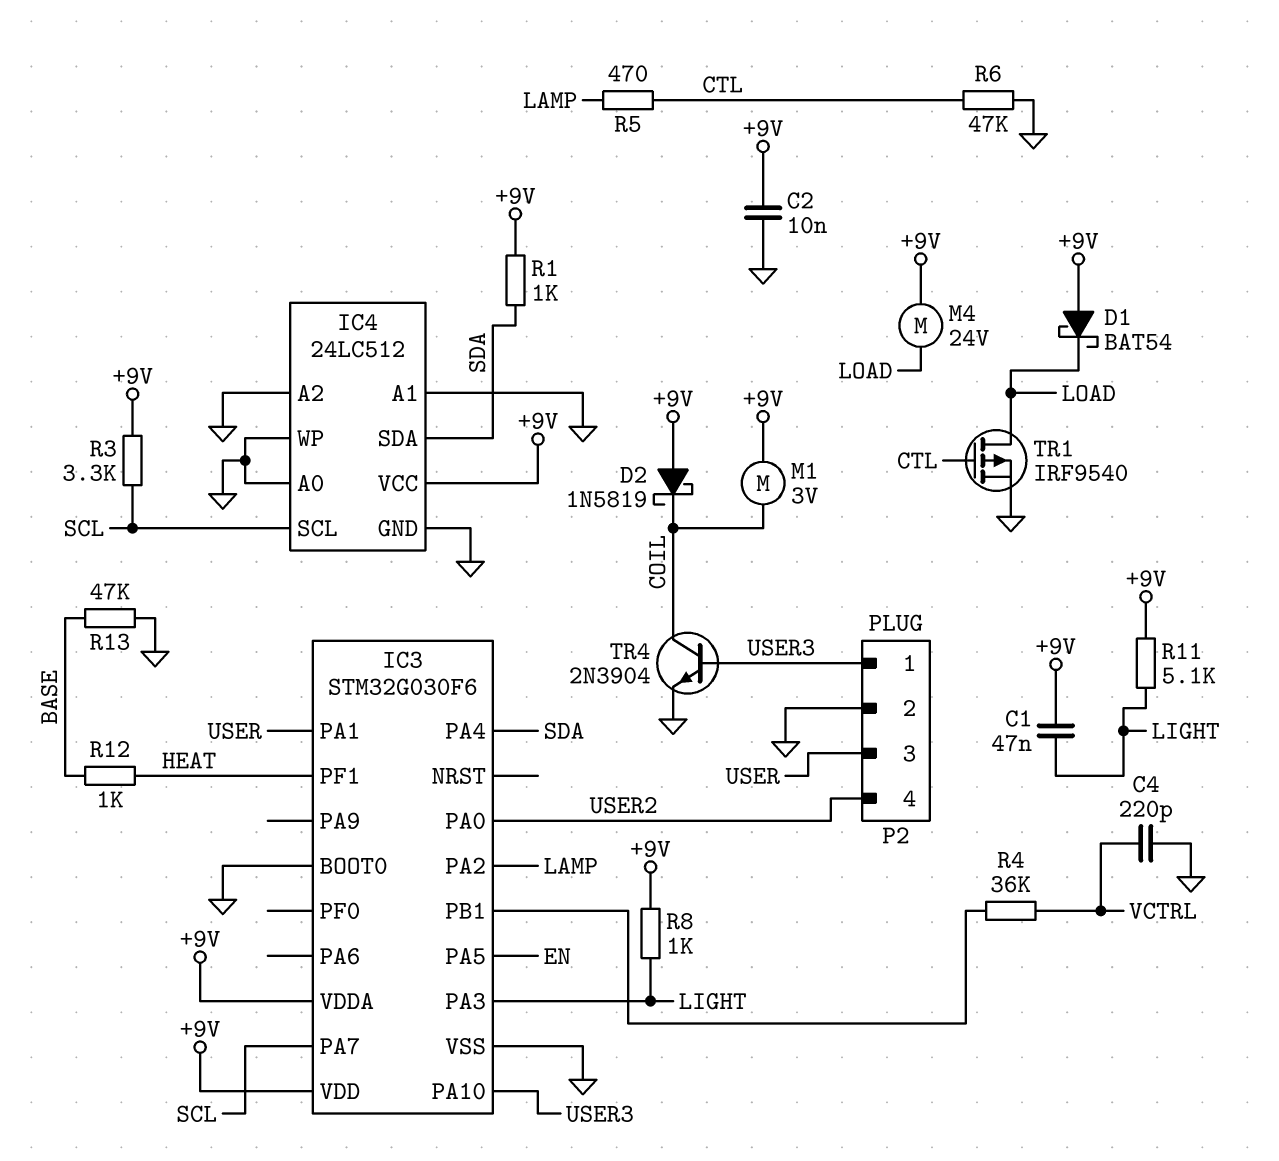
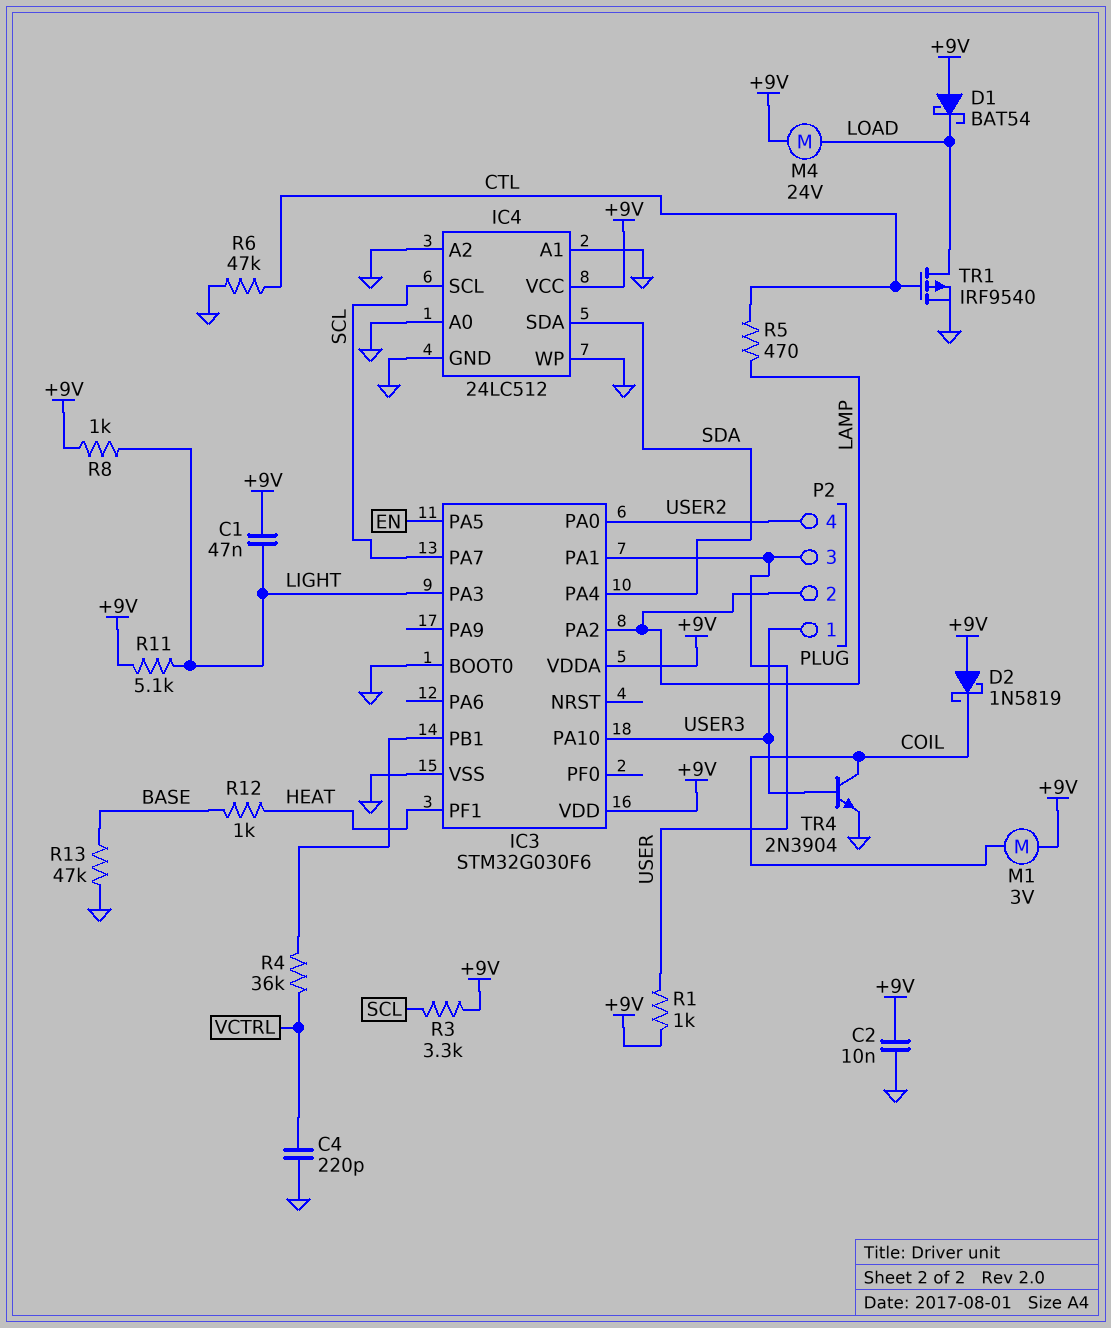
P2 pin 2: GND -> LAMP
R1: 1k (+9V, SDA) -> 1k (+9V, USER)

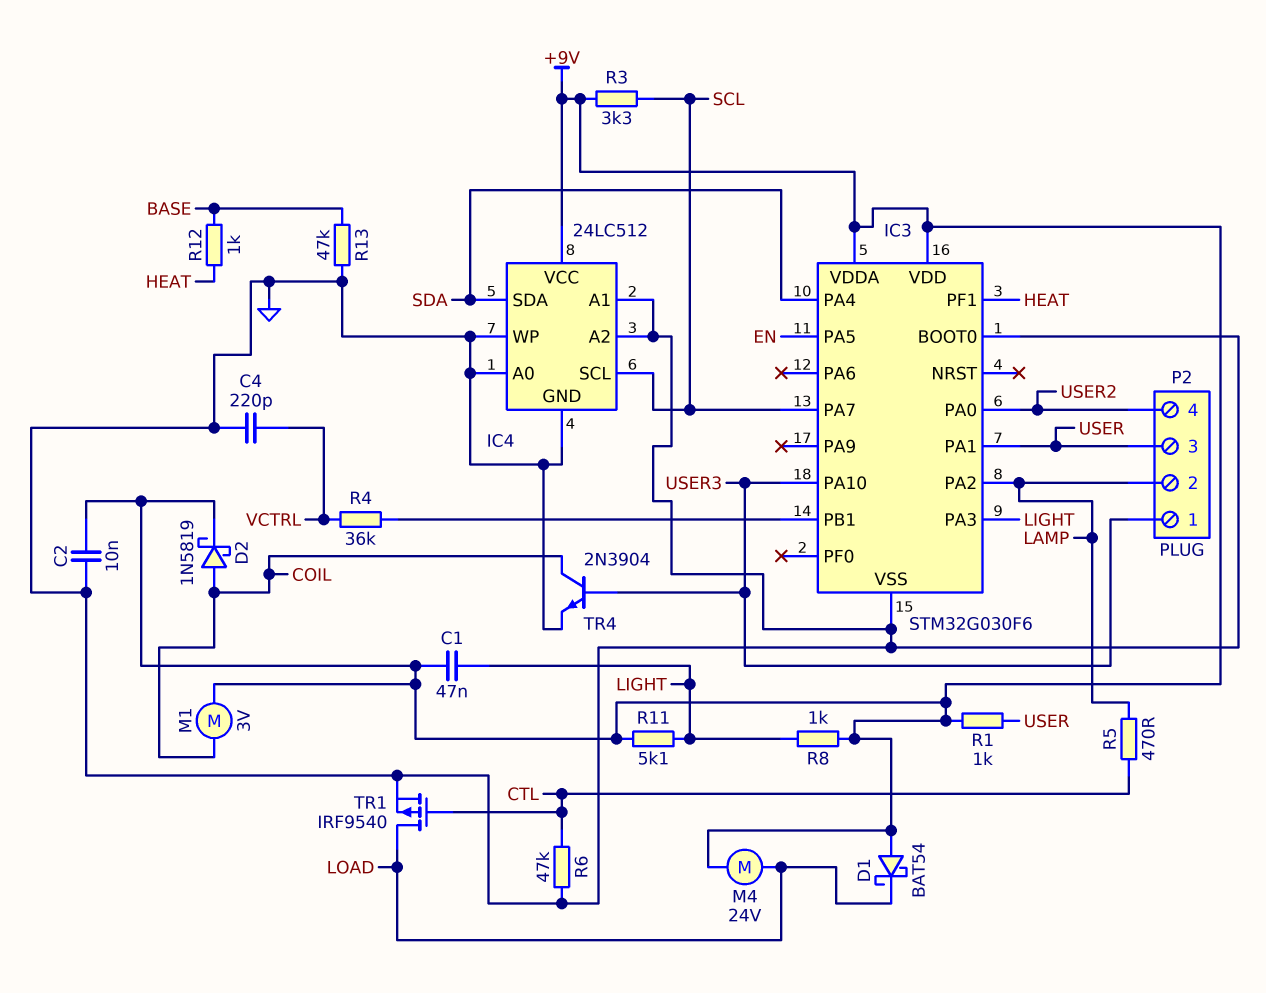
D2: schottky 1N5819 (A +9V, K COIL) -> schottky 1N5819 (A COIL, K +9V)

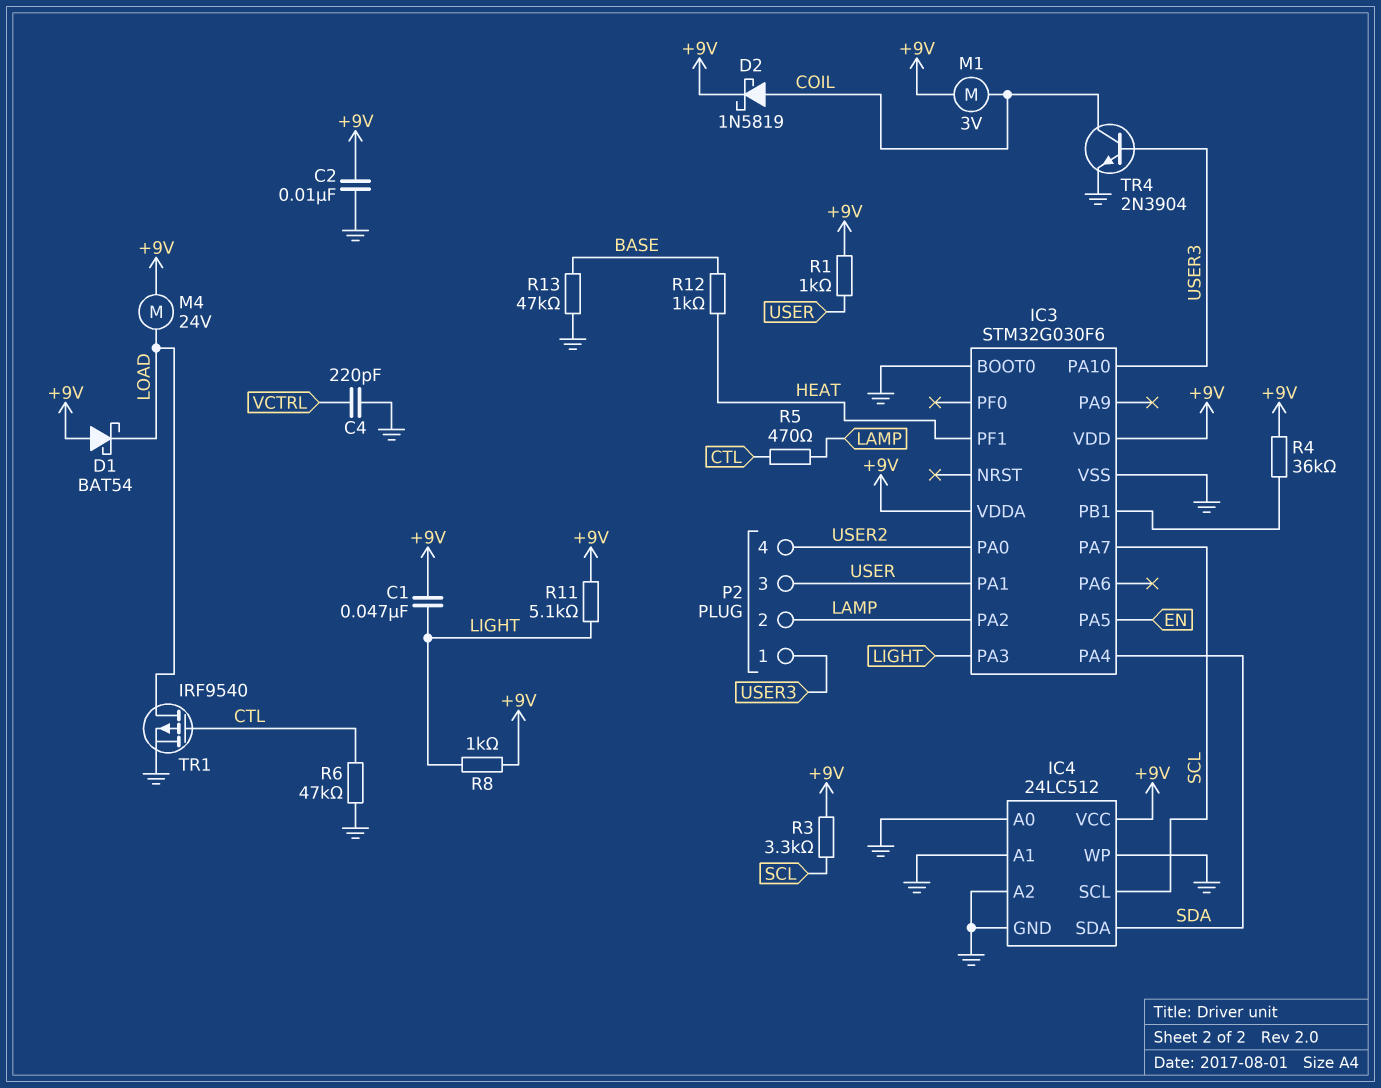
R4: 36k (IC3/PB1, VCTRL) -> 36k (+9V, IC3/PB1)

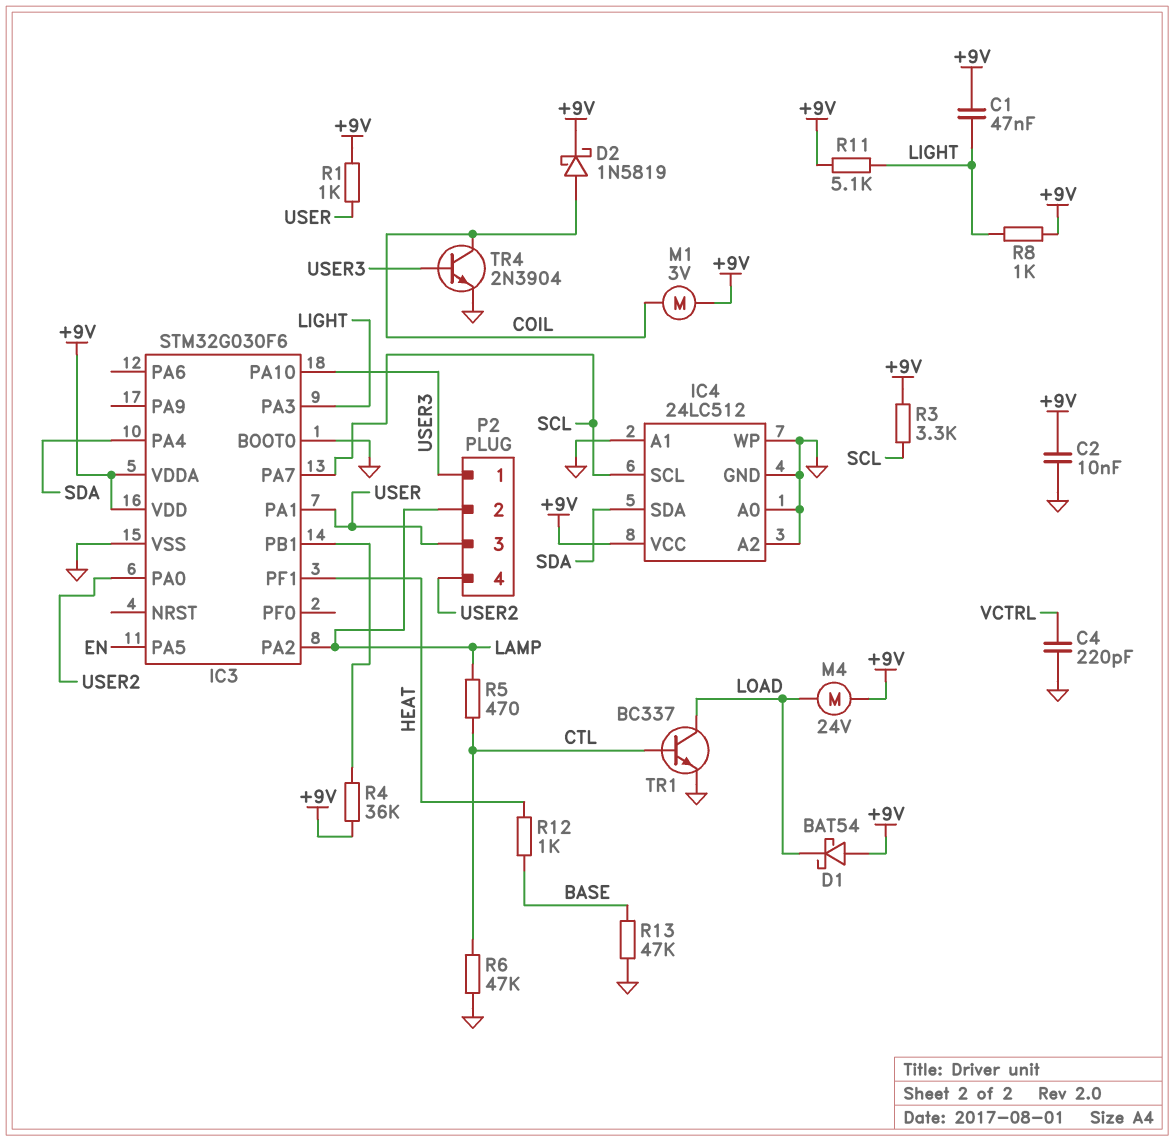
TR1: PMOS IRF9540 (G CTL, D LOAD, S GND) -> NPN BC337 (B CTL, C LOAD, E GND)

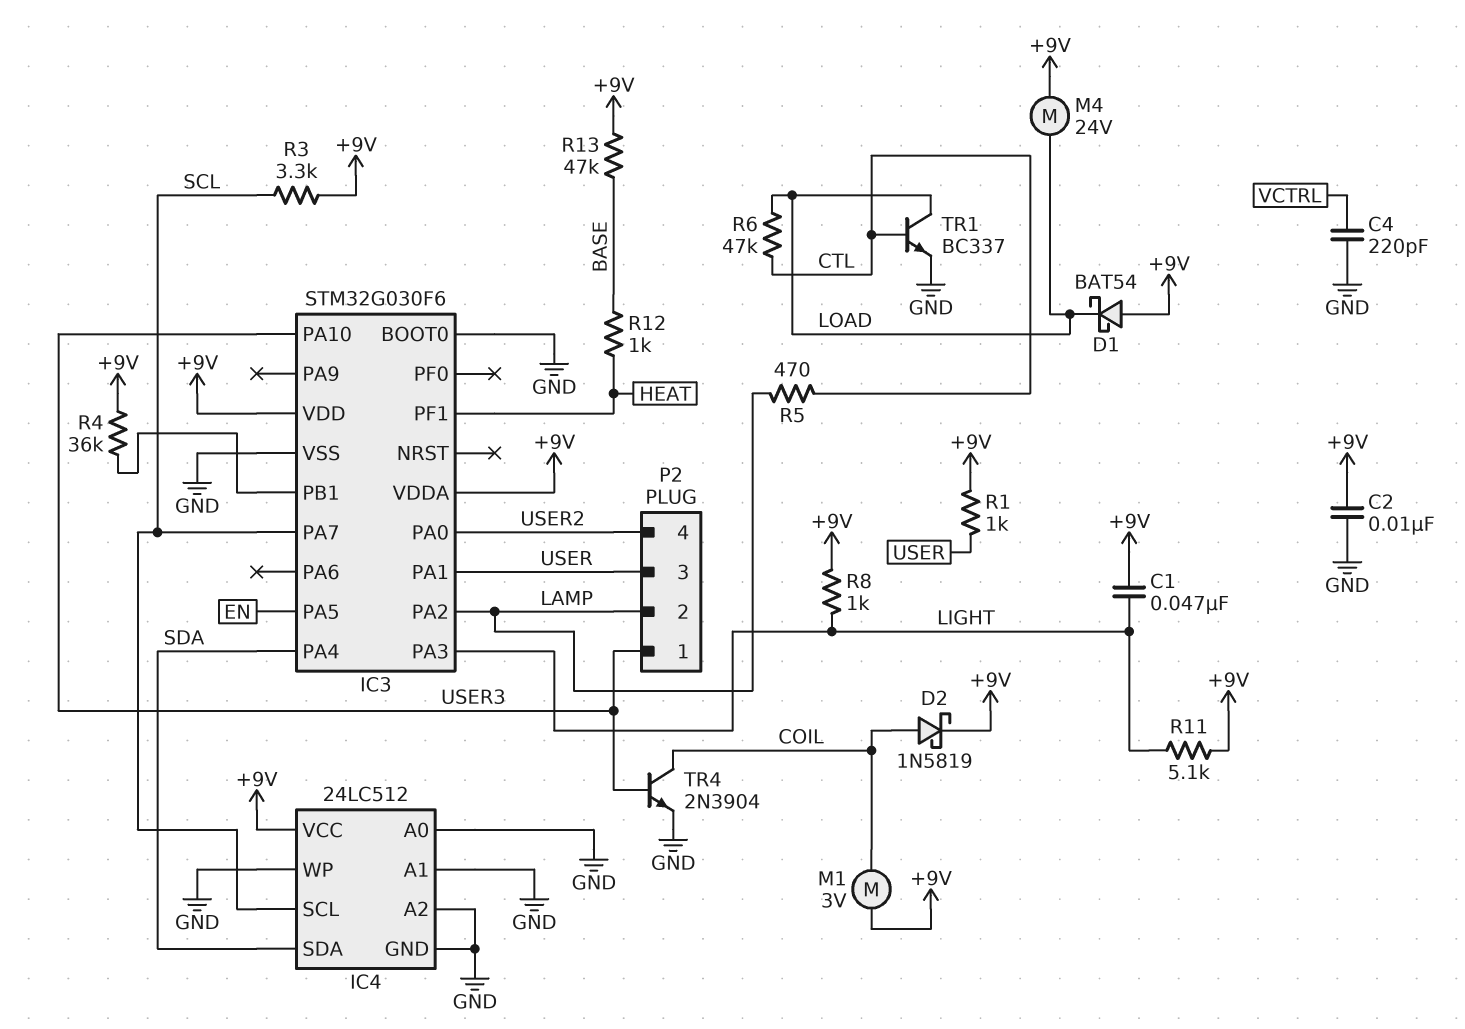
R6: 47k (CTL, GND) -> 47k (CTL, LOAD)
R13: 47k (BASE, GND) -> 47k (+9V, BASE)

